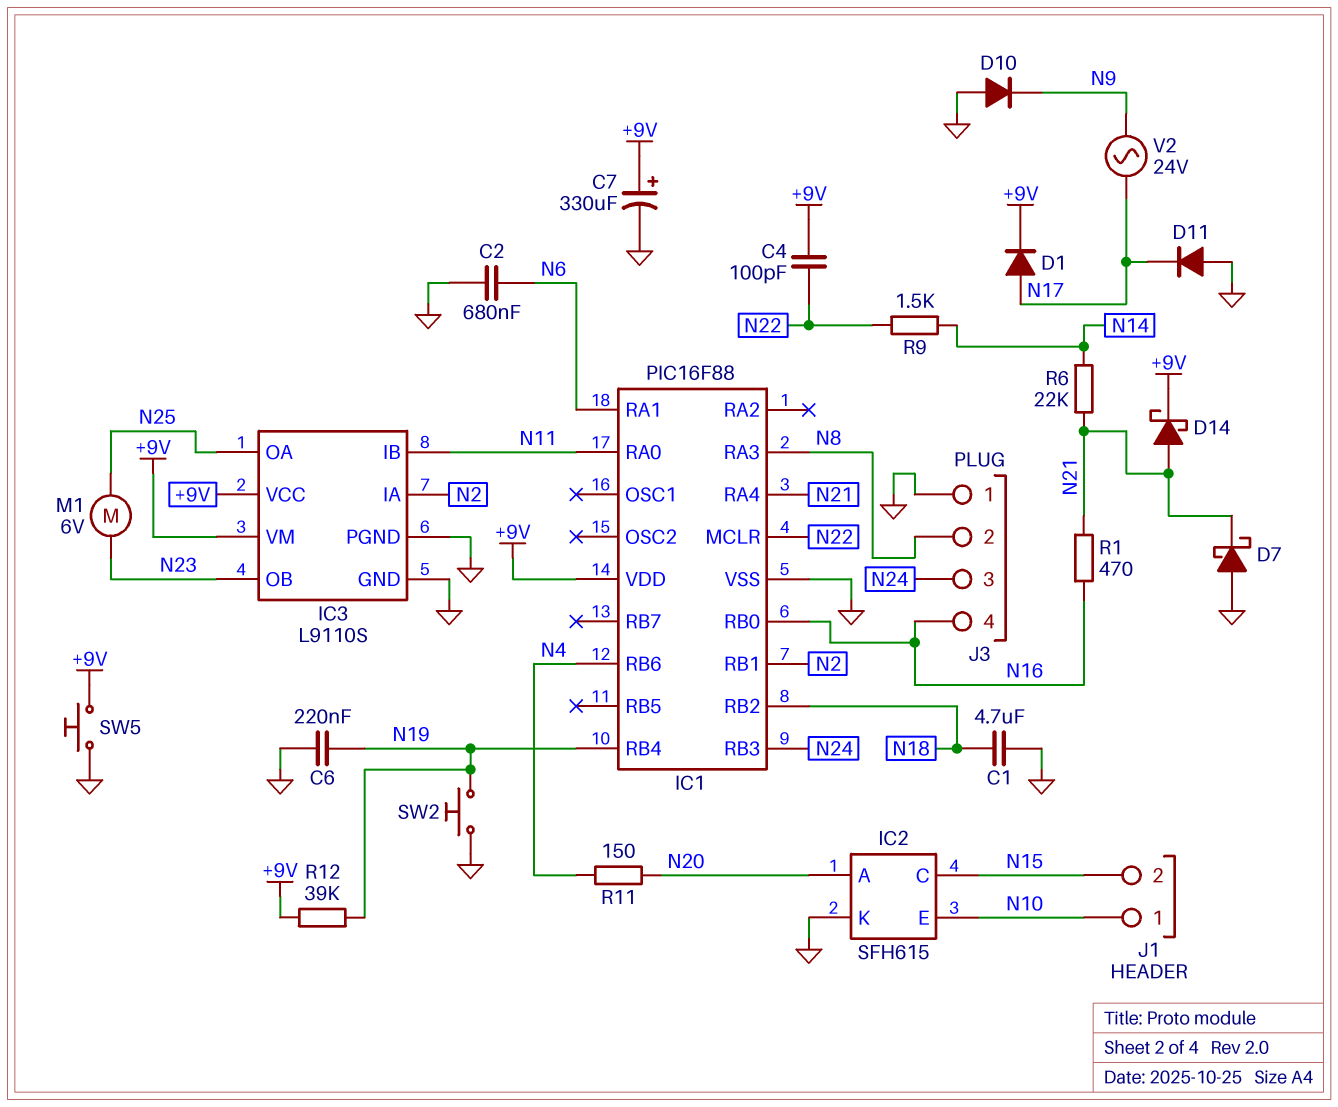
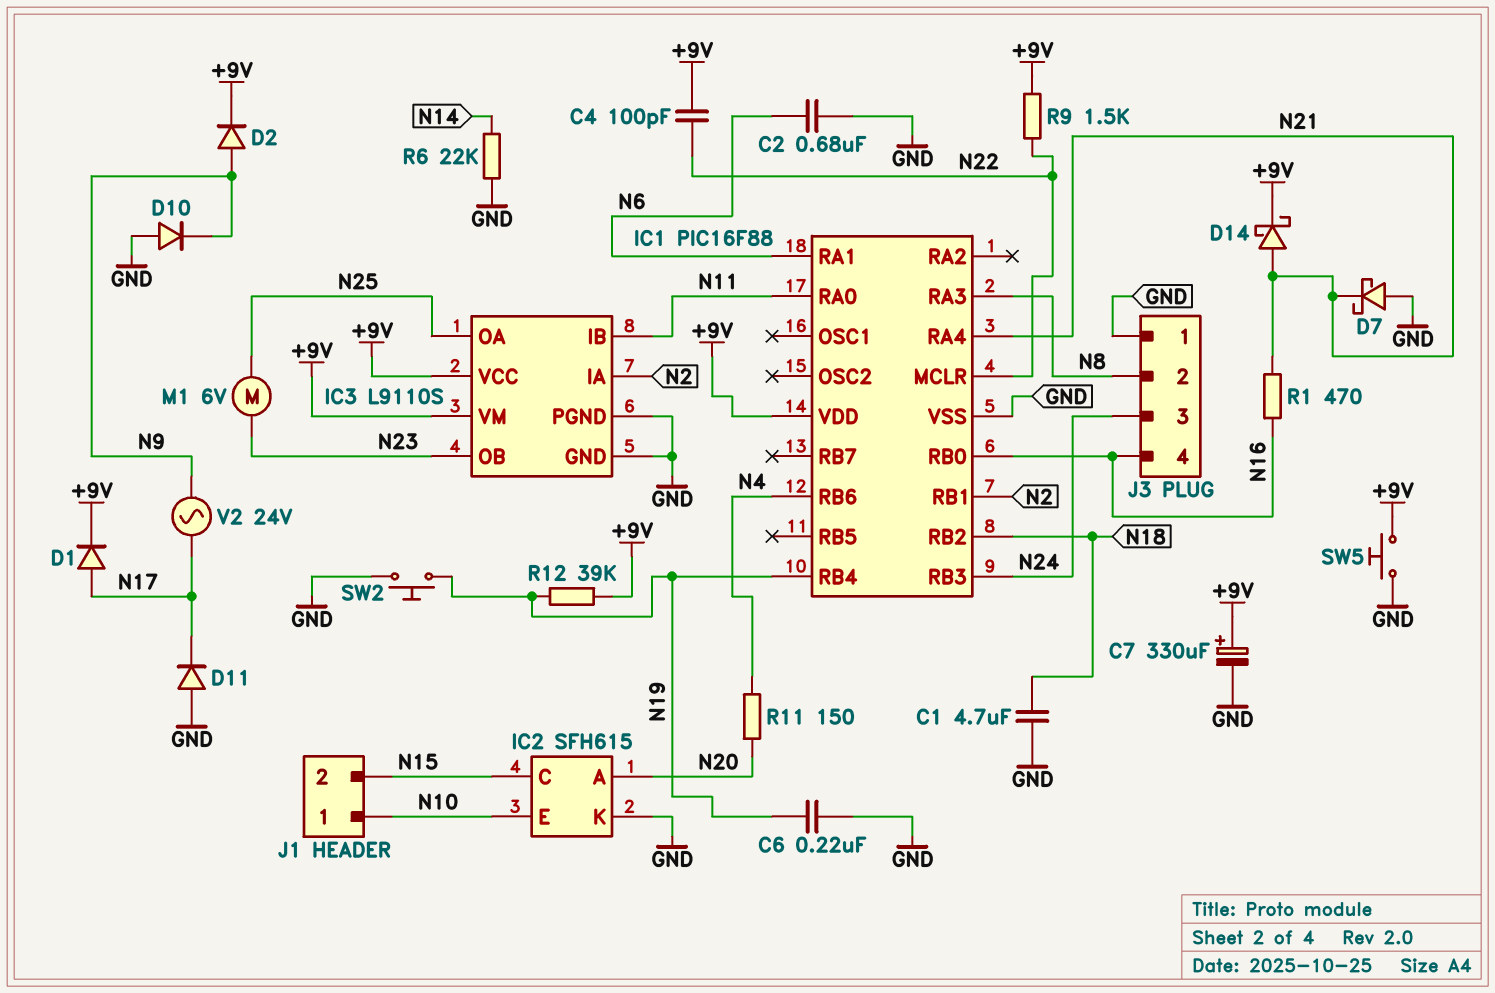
D2: none -> diode (A N9, K +9V)
R6: 22k (N14, N21) -> 22k (GND, N14)
R9: 1.5k (N14, N22) -> 1.5k (+9V, N22)

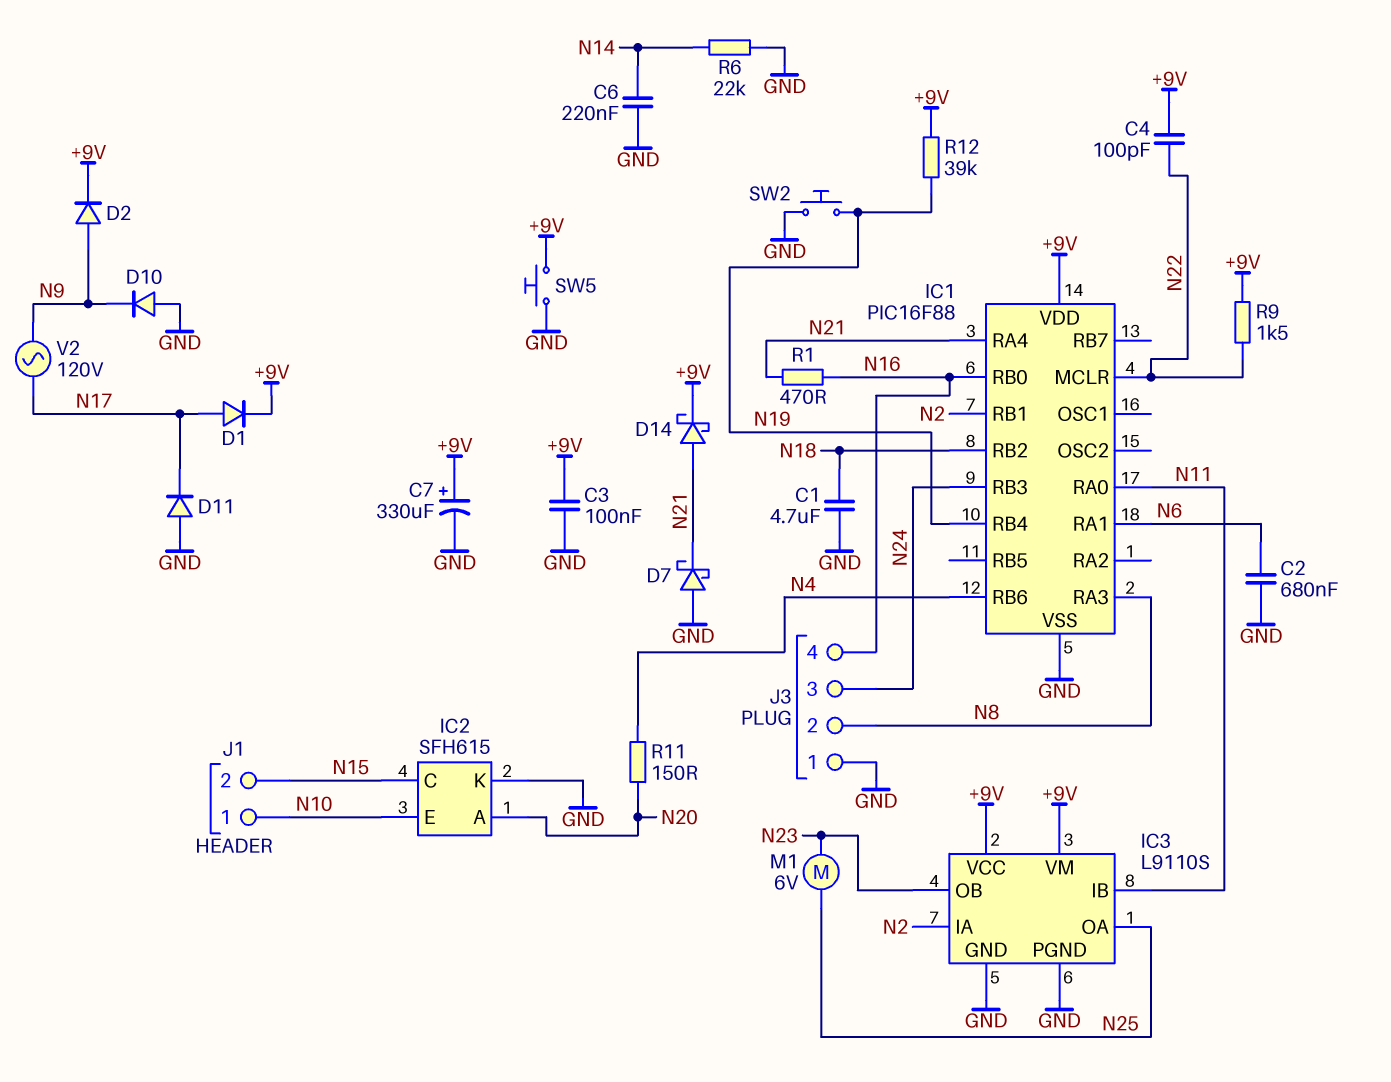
C3: none -> 100nF (+9V, GND)
C6: 220nF (GND, N19) -> 220nF (GND, N14)
V2: AC 24V (N9, N17) -> AC 120V (N9, N17)

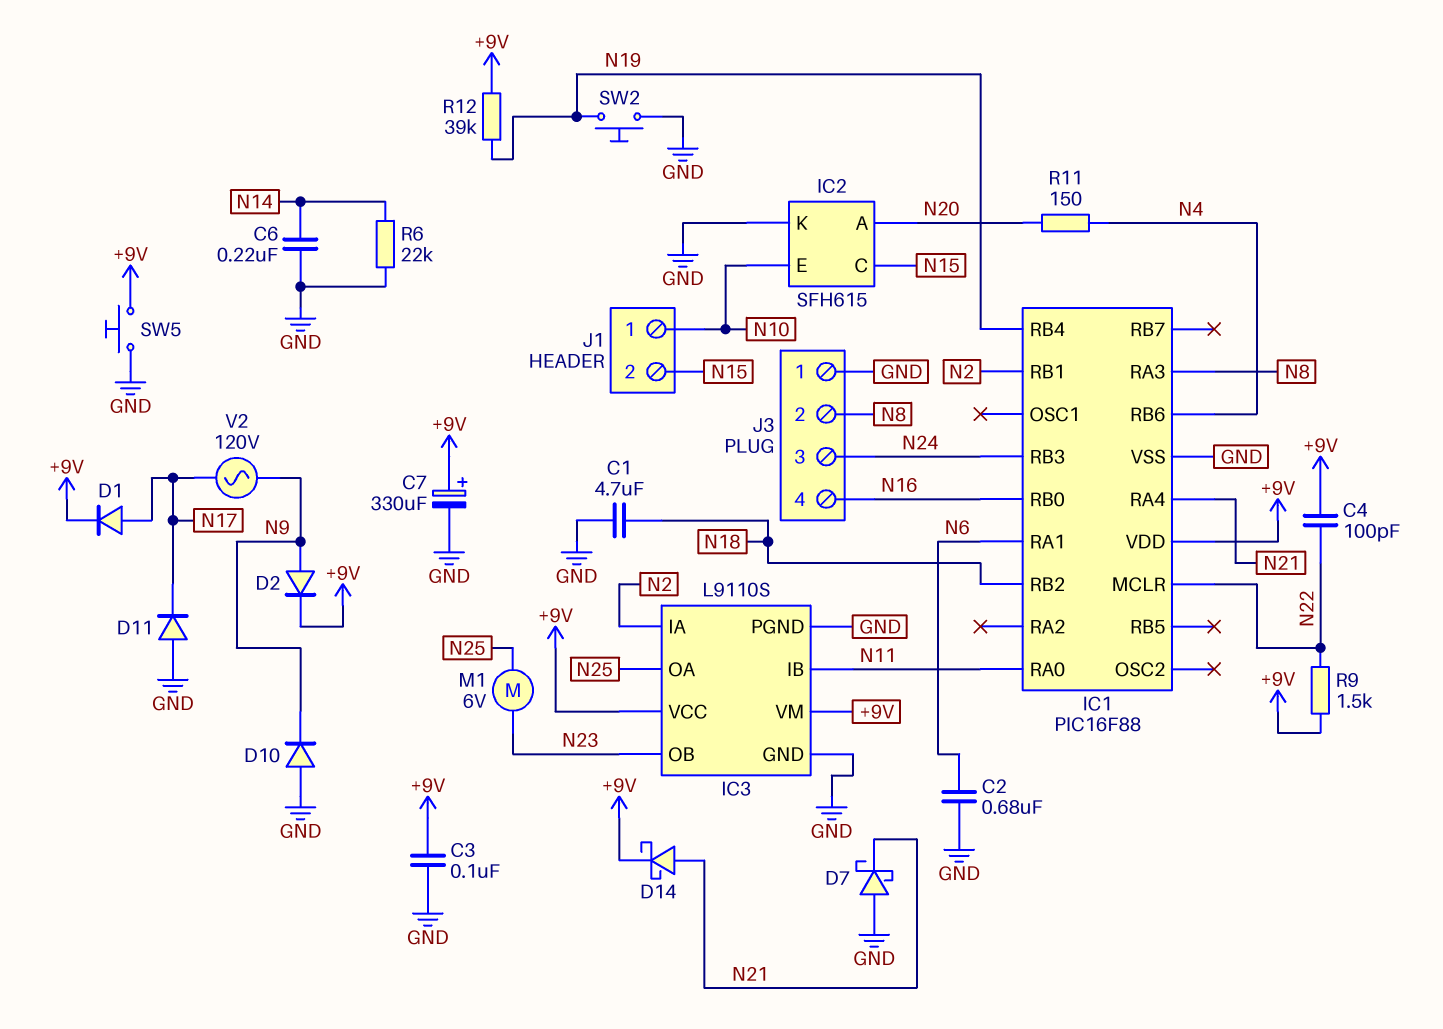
R1: 470 (N16, N21) -> none

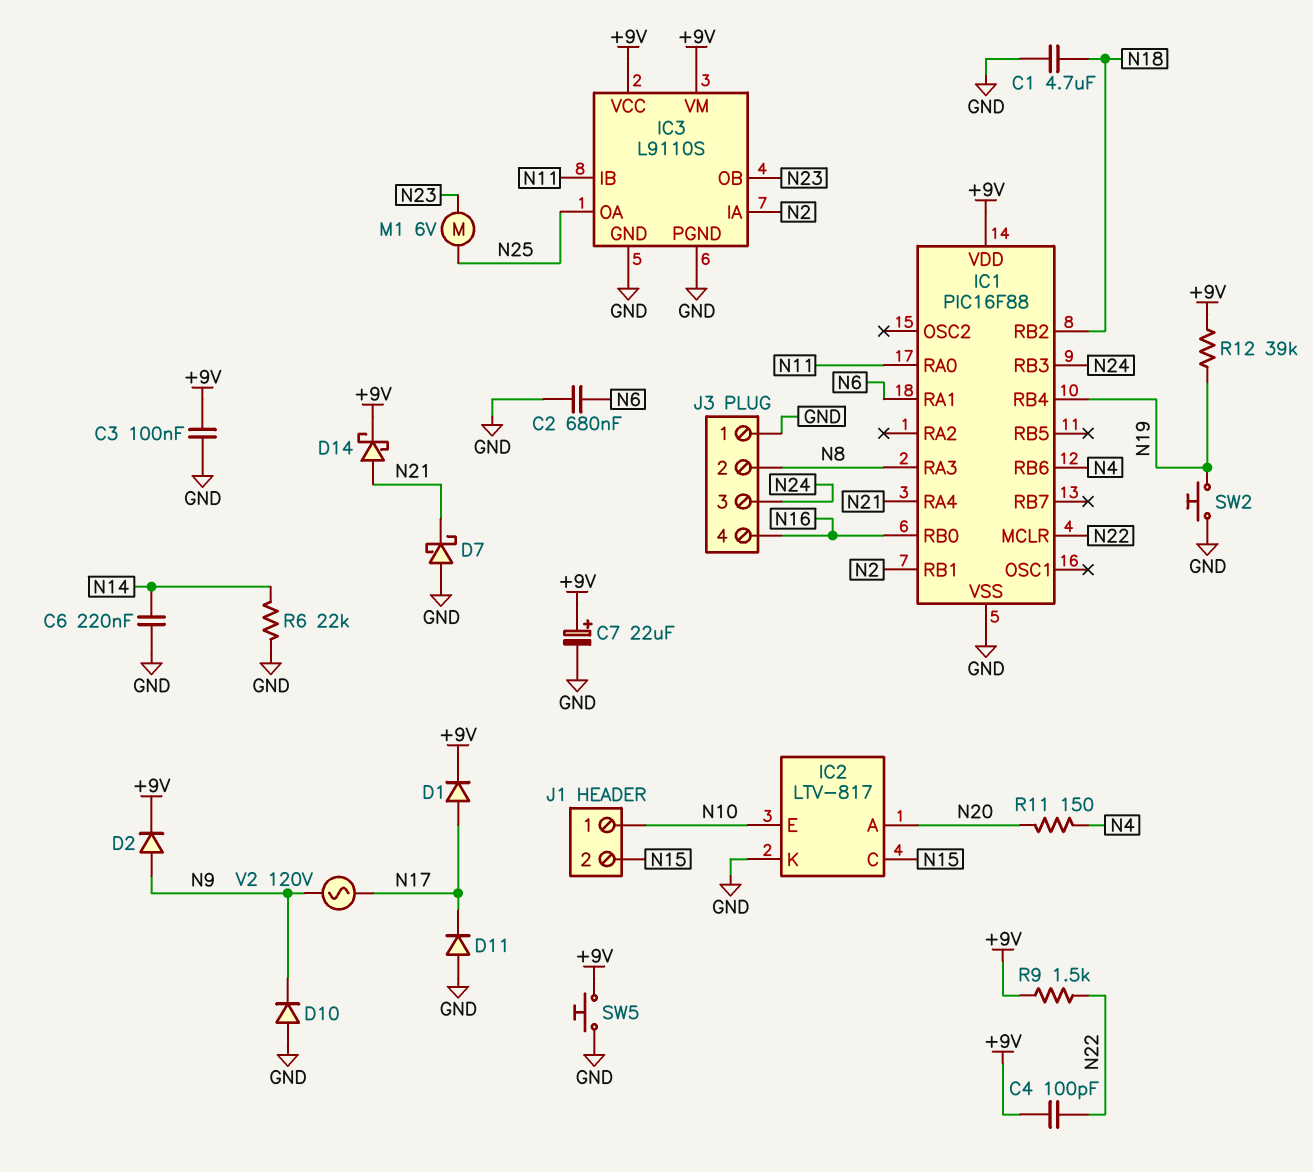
C7: 330uF (plus +9V, minus GND) -> 22uF (plus +9V, minus GND)
IC2: SFH615 -> LTV-817

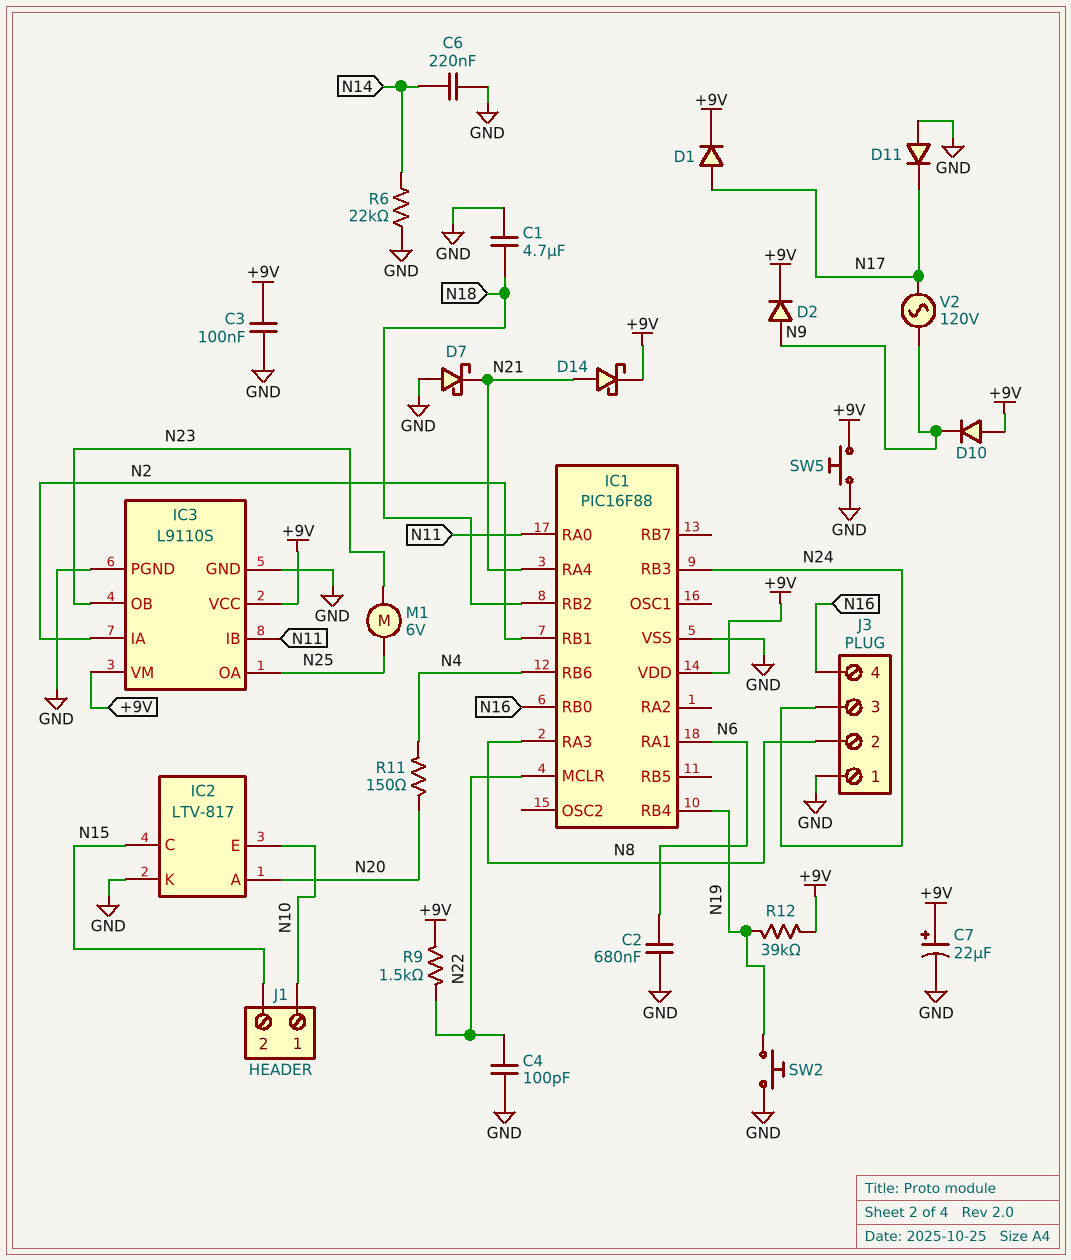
C4: 100pF (+9V, N22) -> 100pF (GND, N22)
D10: diode (A GND, K N9) -> diode (A +9V, K N9)

